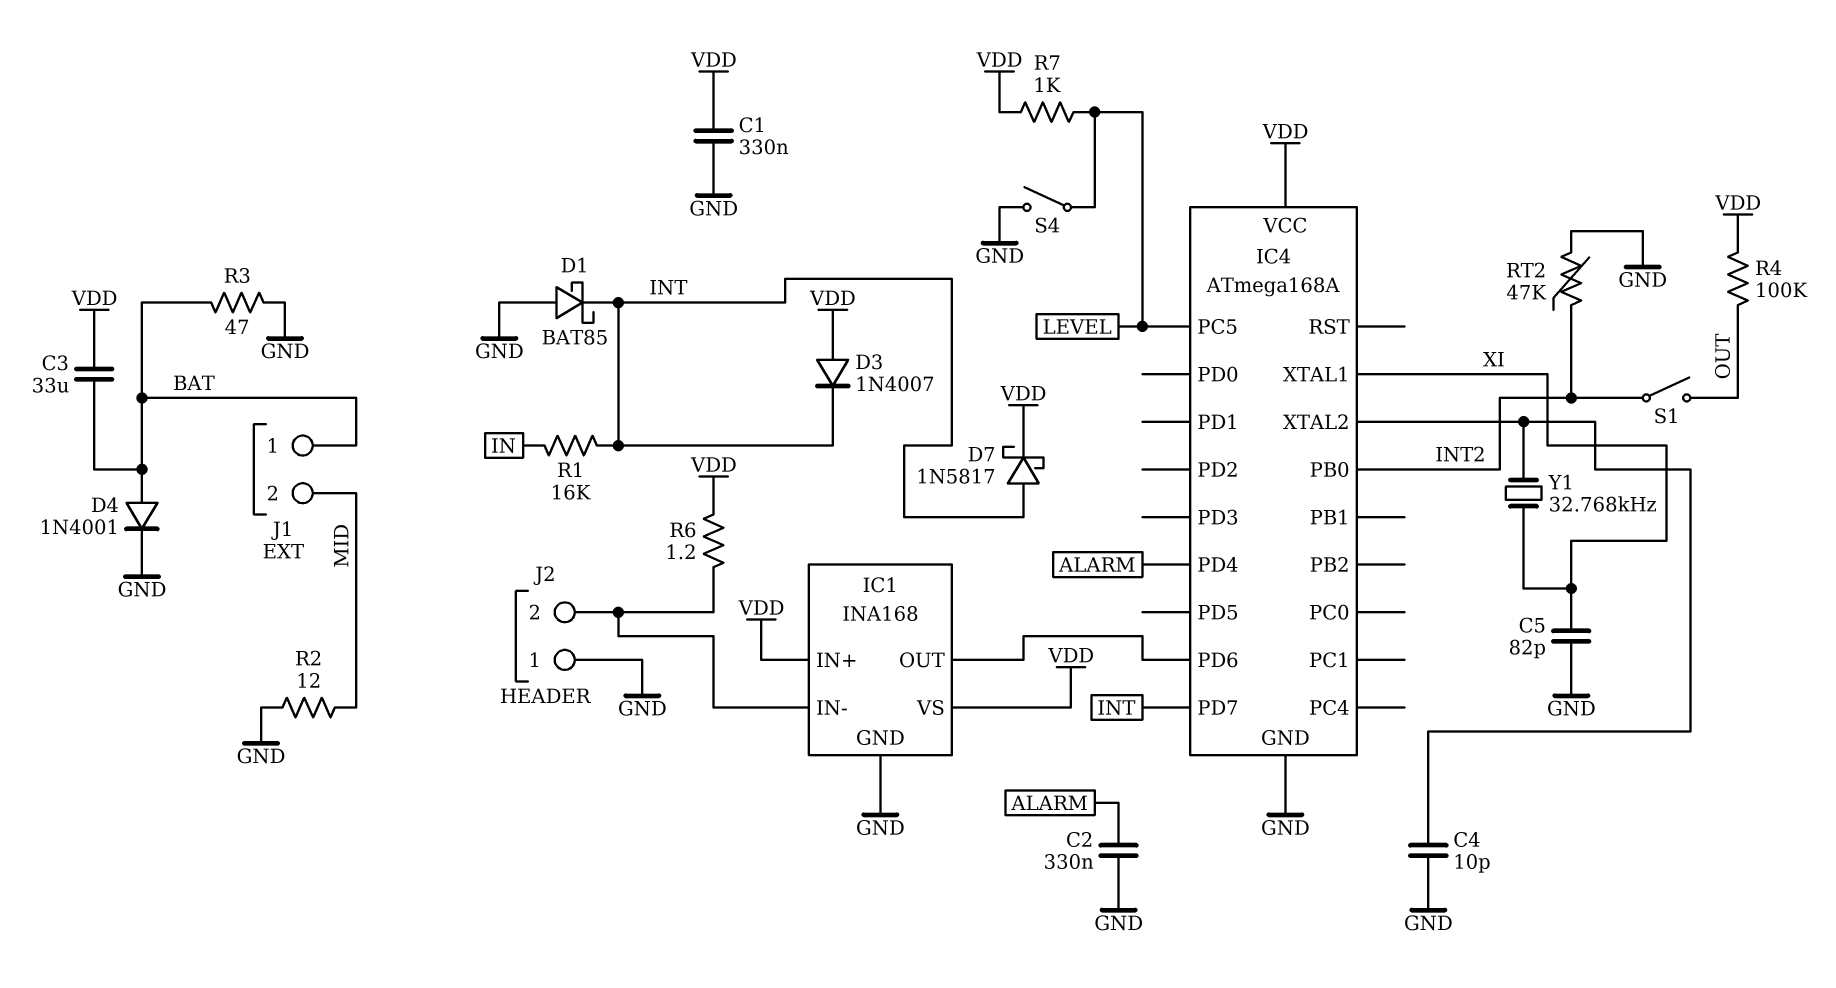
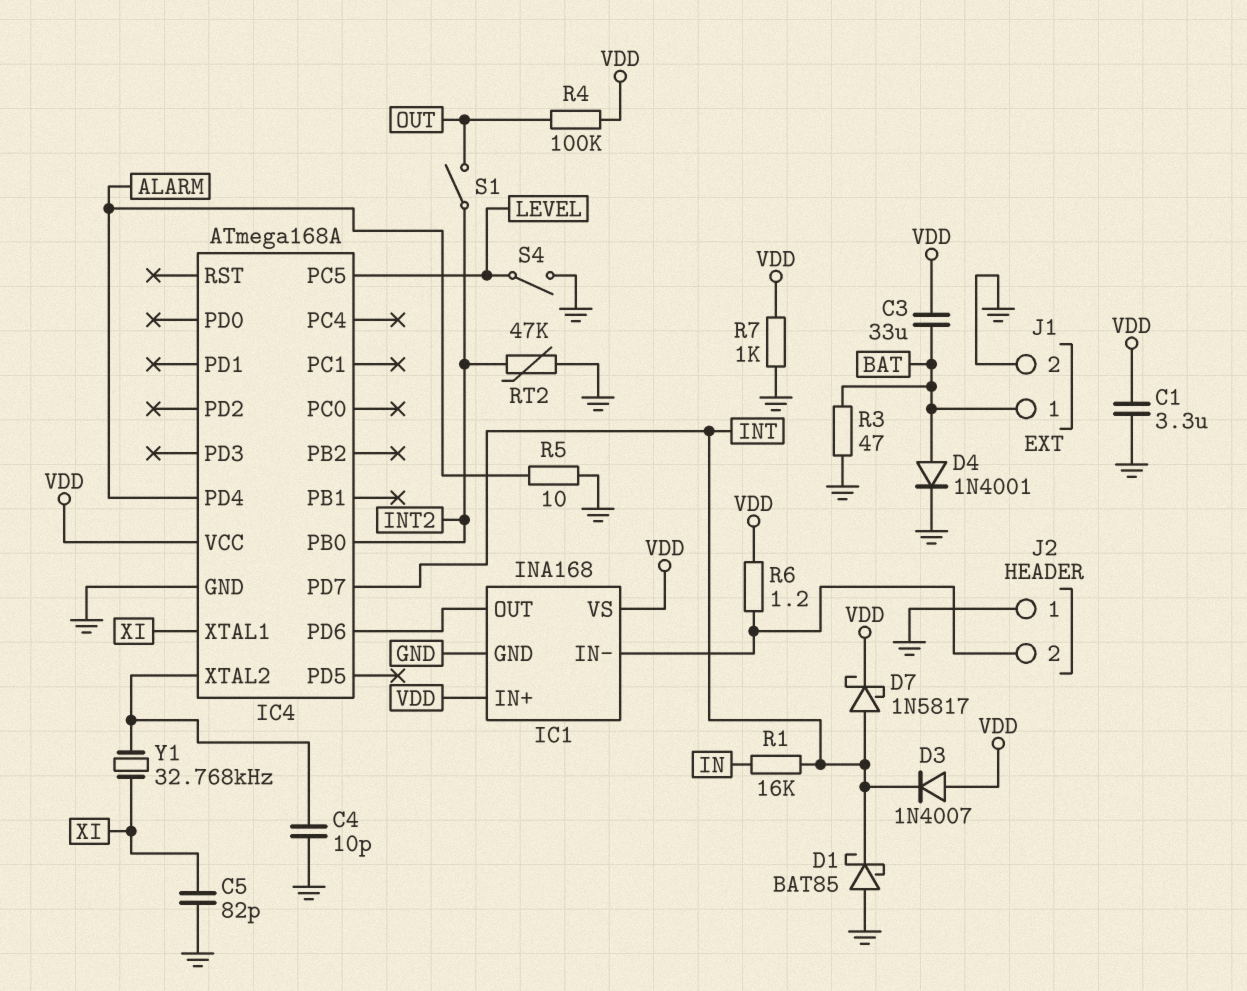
C1: 330nF (GND, VDD) -> 3.3uF (GND, VDD)
C2: 330nF (ALARM, GND) -> none
J1 pin 2: MID -> GND
R2: 12 (GND, MID) -> none
R5: none -> 10 (ALARM, GND)
R7: 1k (LEVEL, VDD) -> 1k (GND, VDD)

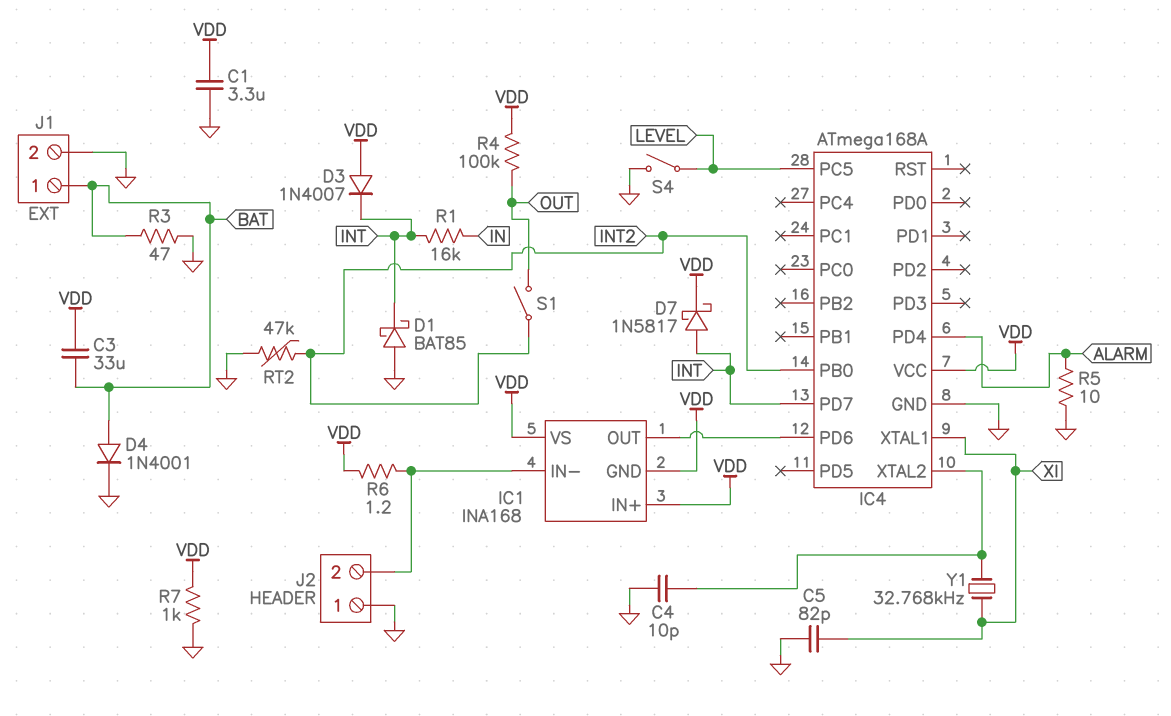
IC1 pin GND: GND -> VDD

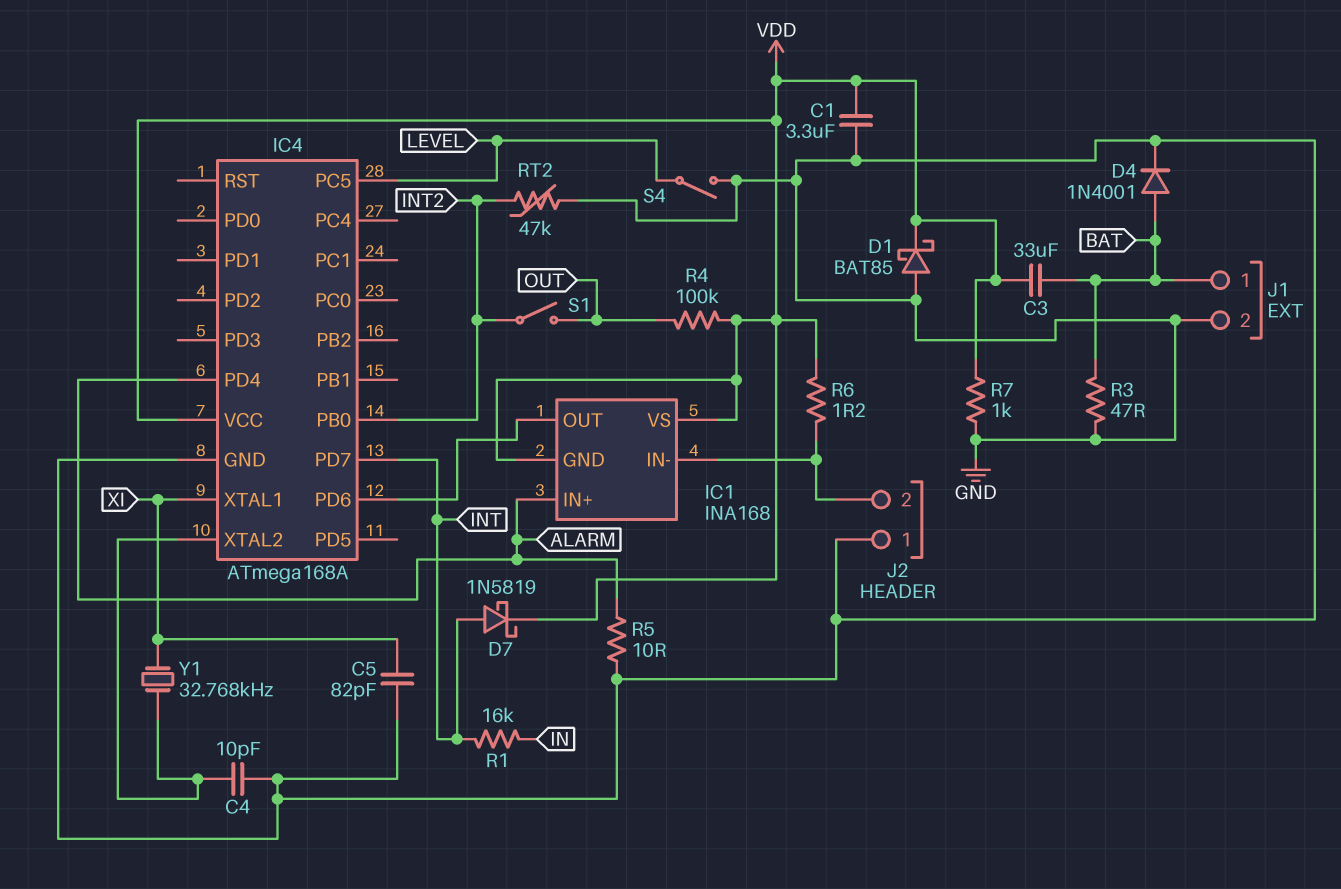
D1: schottky BAT85 (A GND, K INT) -> schottky BAT85 (A GND, K VDD)
D3: diode 1N4007 (A VDD, K INT) -> none
D7: schottky 1N5817 (A INT, K VDD) -> schottky 1N5819 (A INT, K VDD)
IC1 pin IN+: VDD -> ALARM

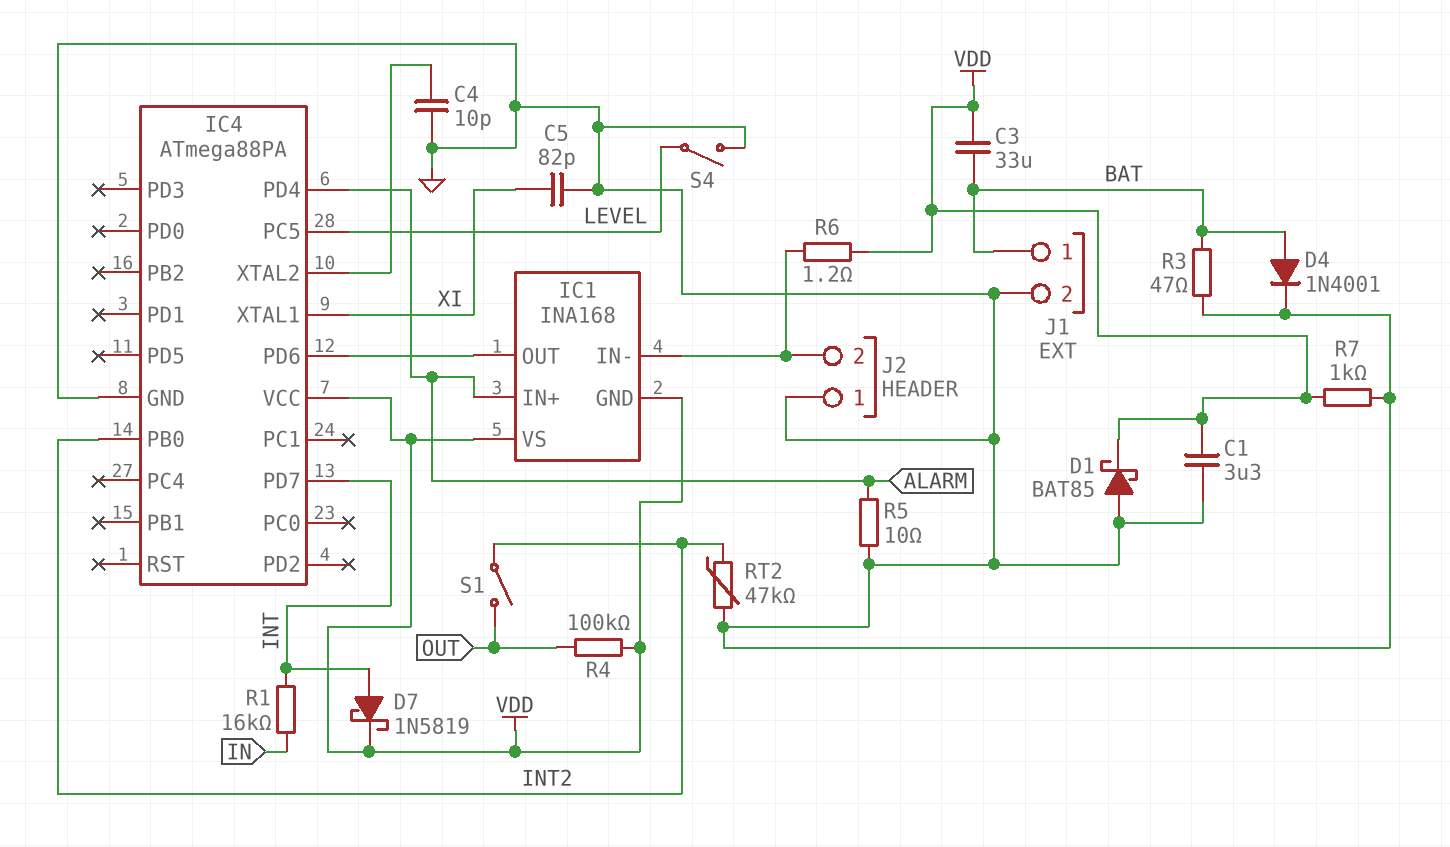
IC4: ATmega168A -> ATmega88PA
Y1: 32.768kHz (IC4/XTAL2, XI) -> none

